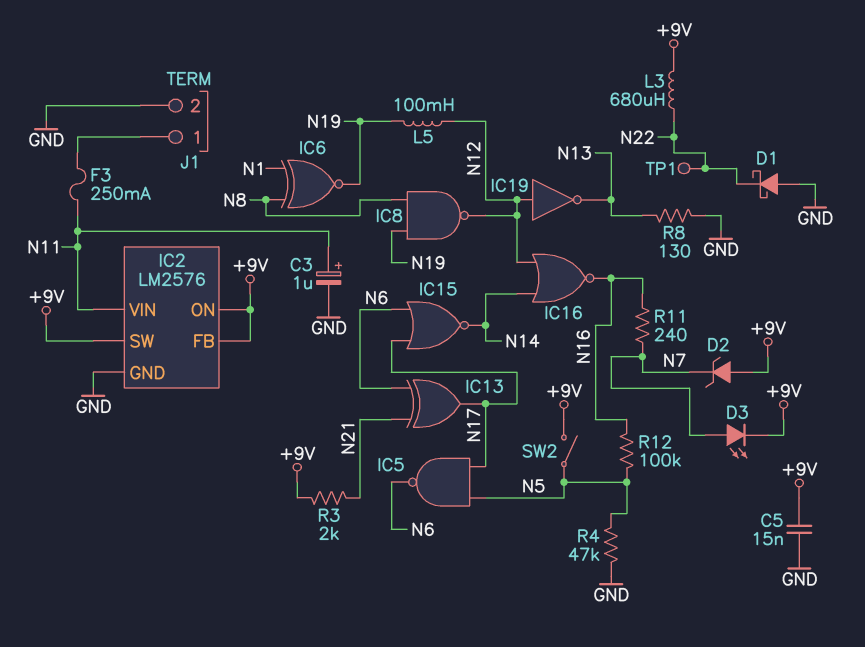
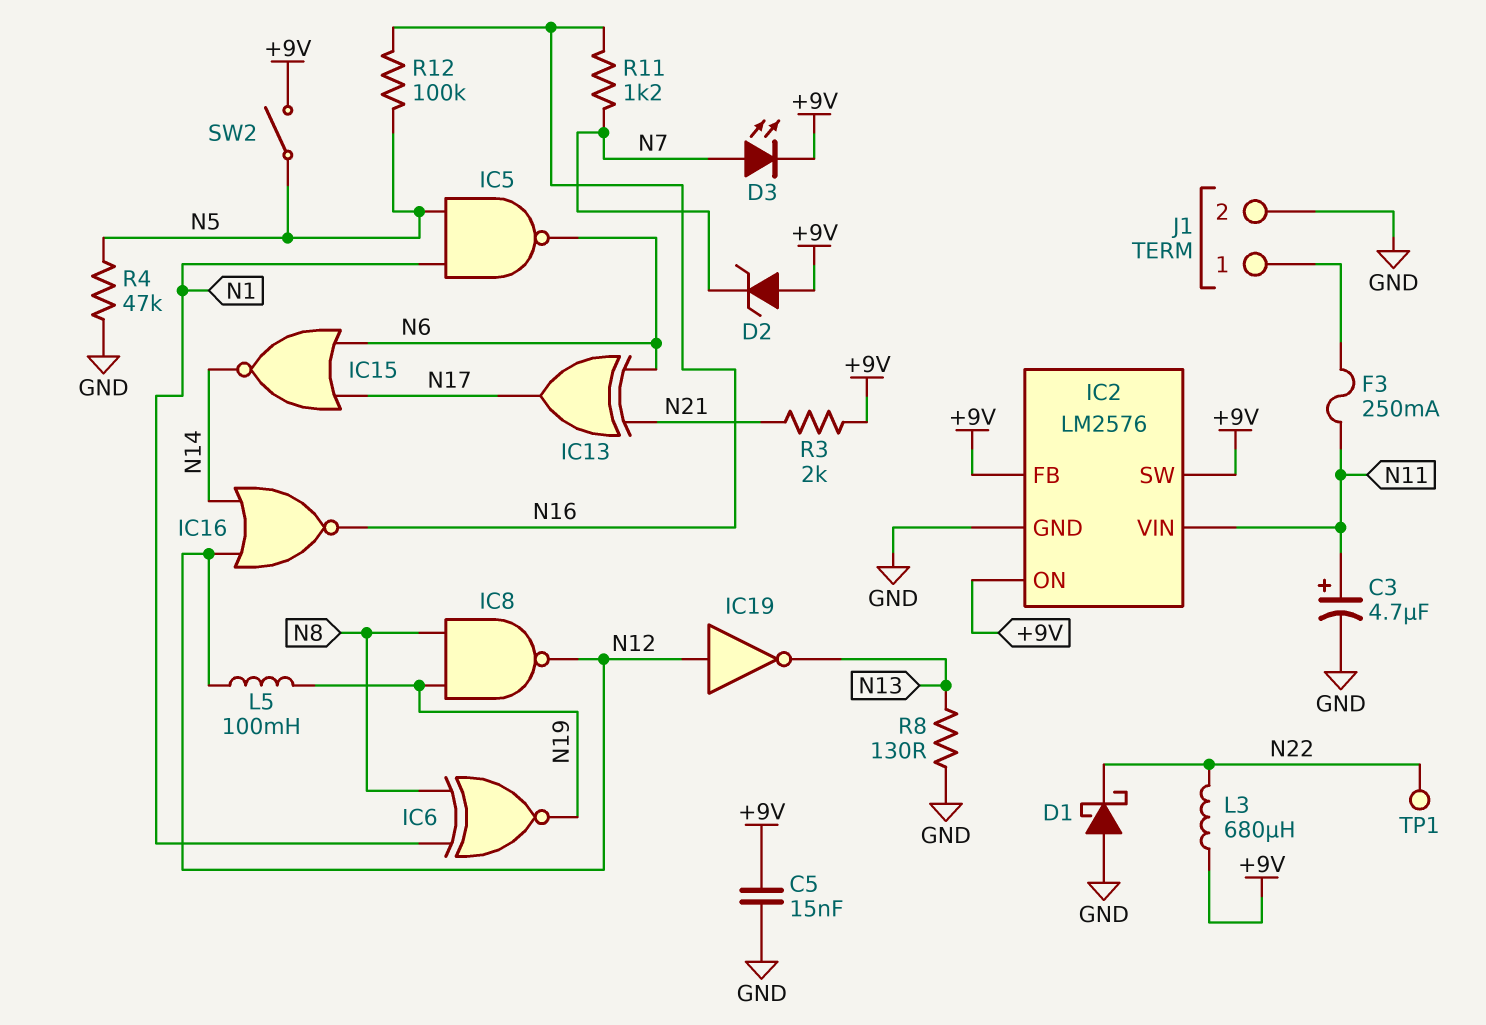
C3: 1uF (plus N11, minus GND) -> 4.7uF (plus N11, minus GND)
IC5: NAND (in N5, in N17, out N6) -> NAND (in N1, in N5, out N6)
R11: 240 (N7, N16) -> 1.2k (N7, N16)

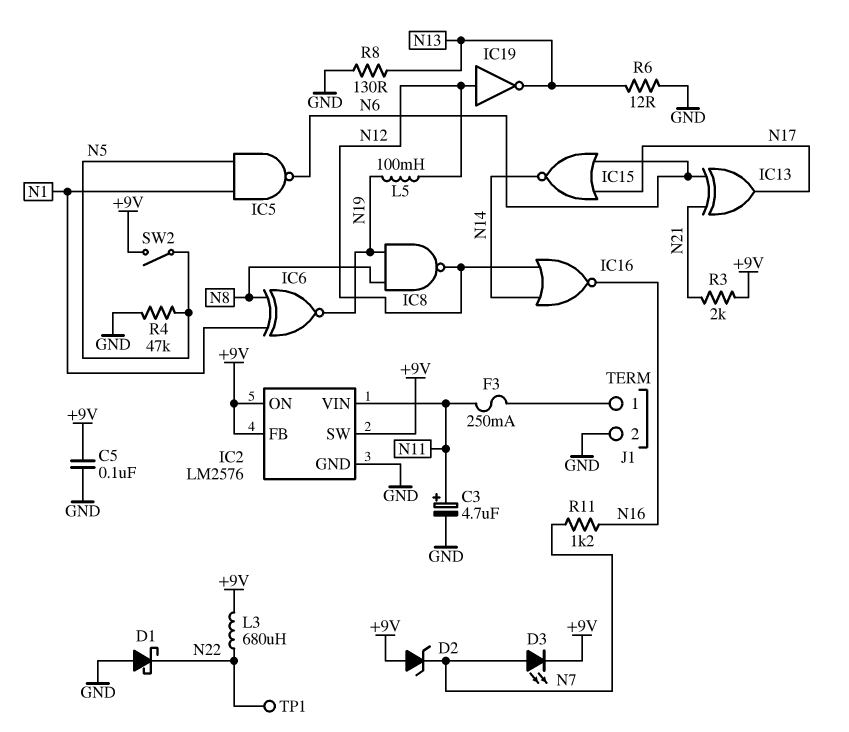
C5: 15nF (+9V, GND) -> 100nF (+9V, GND)
R6: none -> 12 (GND, N13)
R12: 100k (N5, N16) -> none

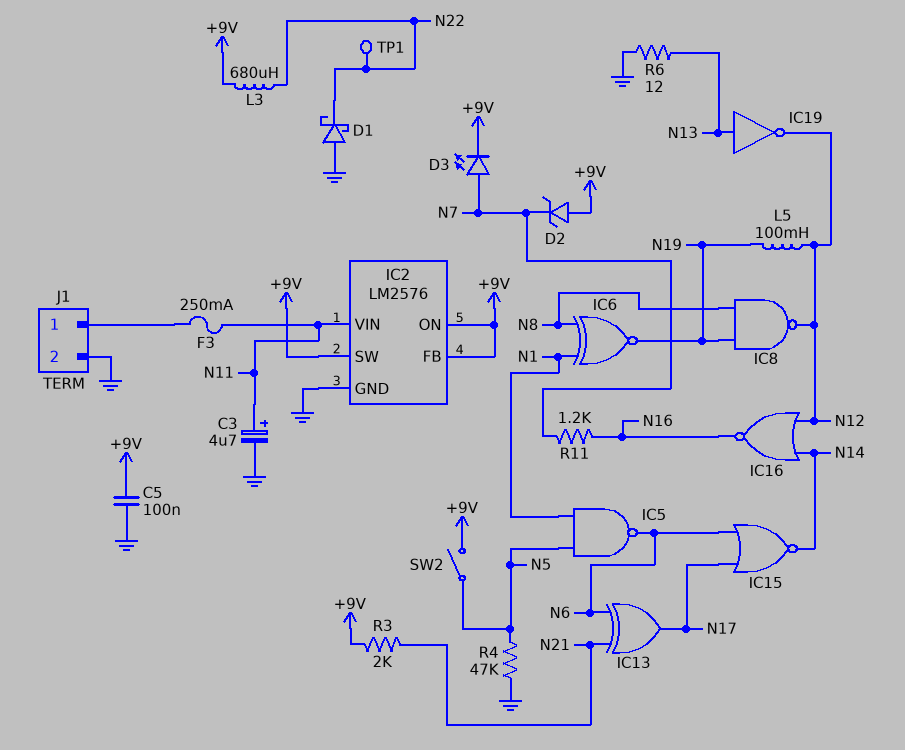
IC19: NOT (in N12, out N13) -> NOT (in N13, out N12)
R8: 130 (GND, N13) -> none

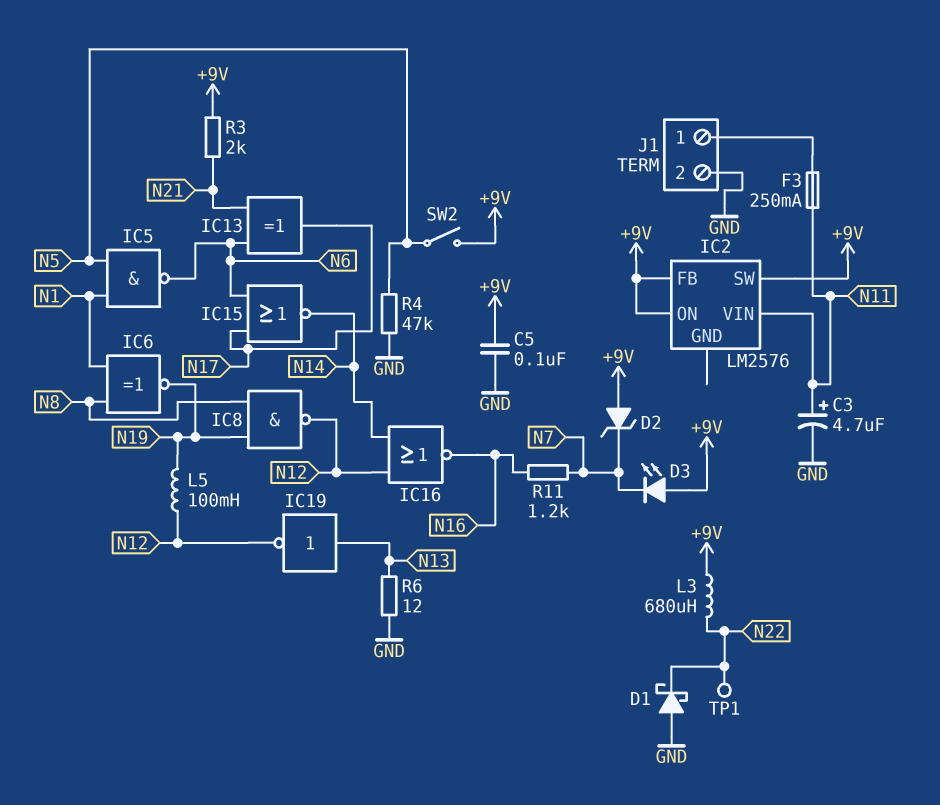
D3: LED (A N7, K +9V) -> LED (A +9V, K N7)
IC2 pin GND: GND -> none

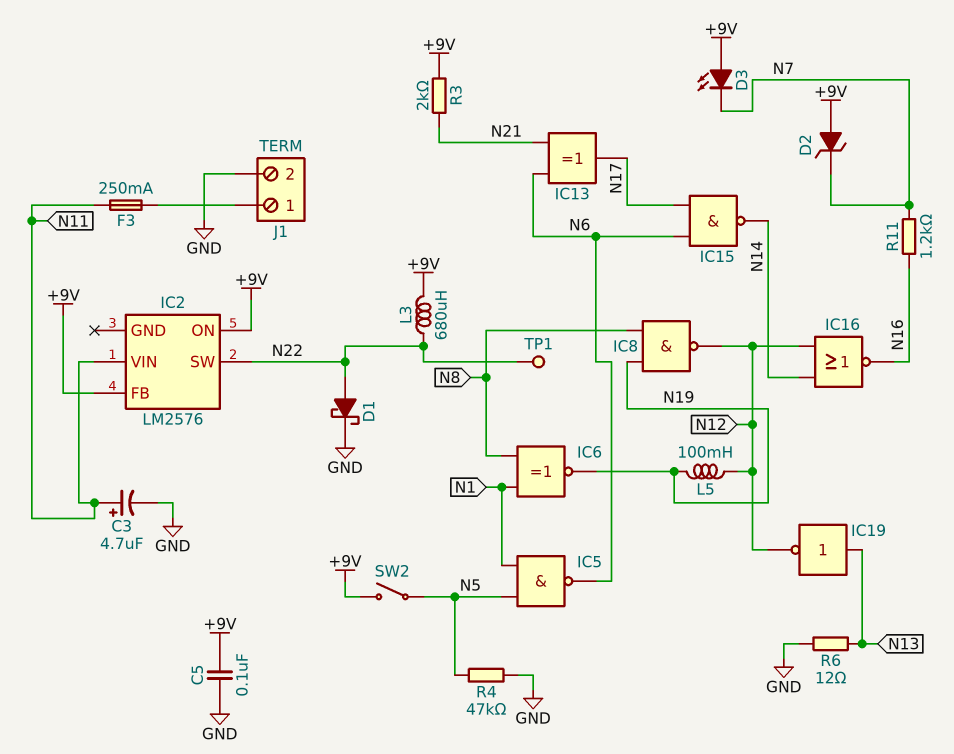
D1: schottky (A GND, K N22) -> schottky (A N22, K GND)
IC2 pin SW: +9V -> N22
IC15: NOR (in N6, in N17, out N14) -> NAND (in N6, in N17, out N14)

